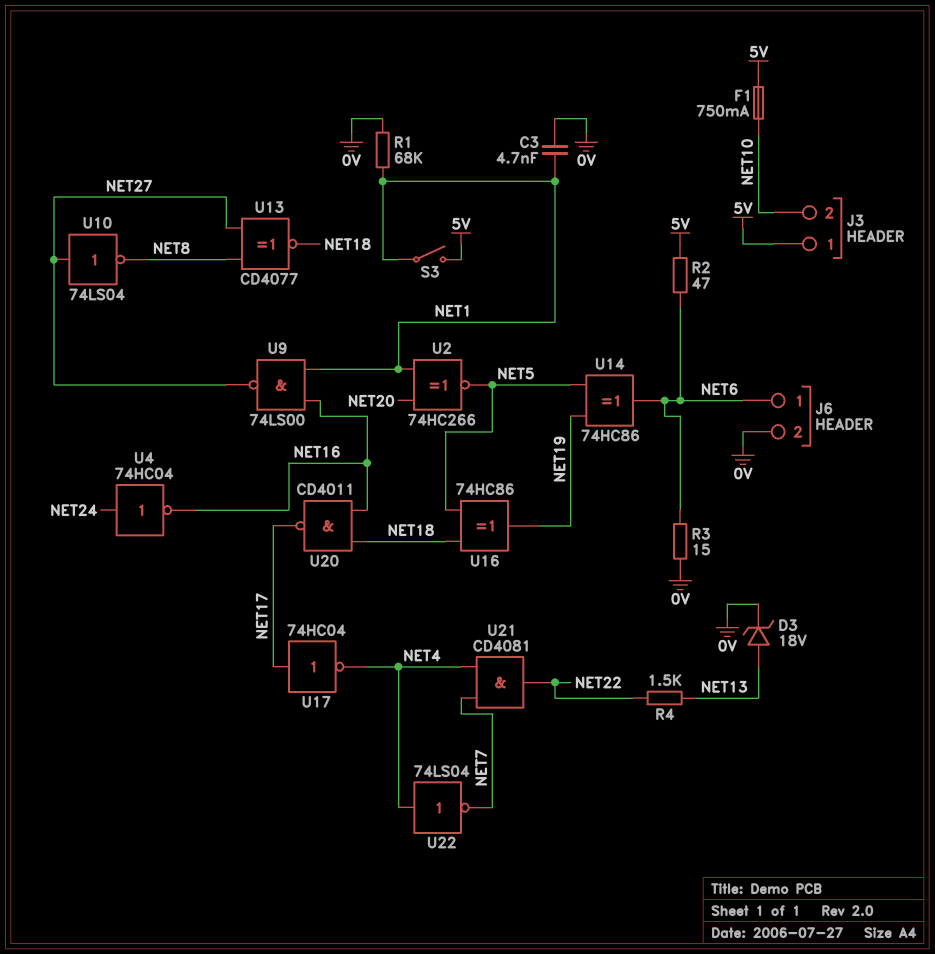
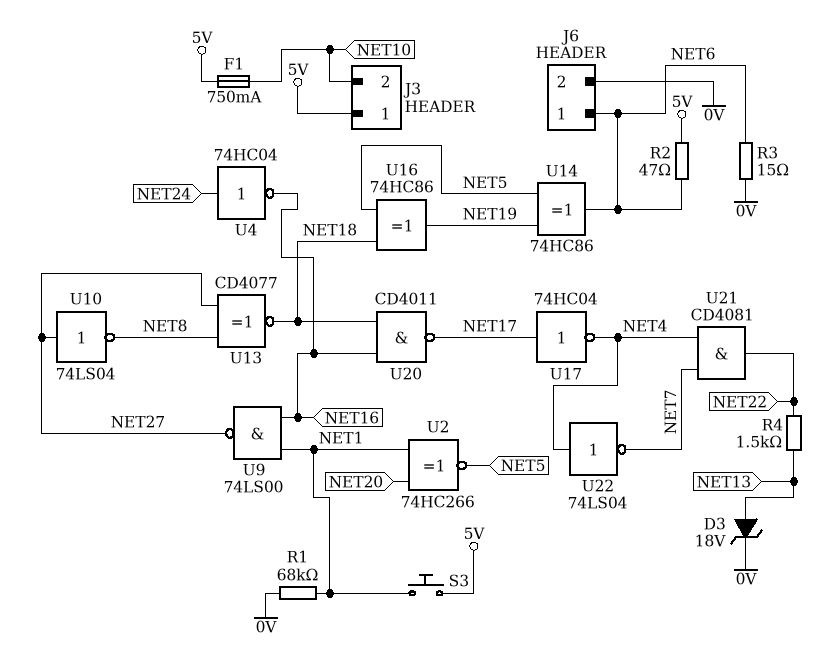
C3: 4.7nF (0V, NET1) -> none
S3: switch (5V, NET1) -> button (5V, NET1)

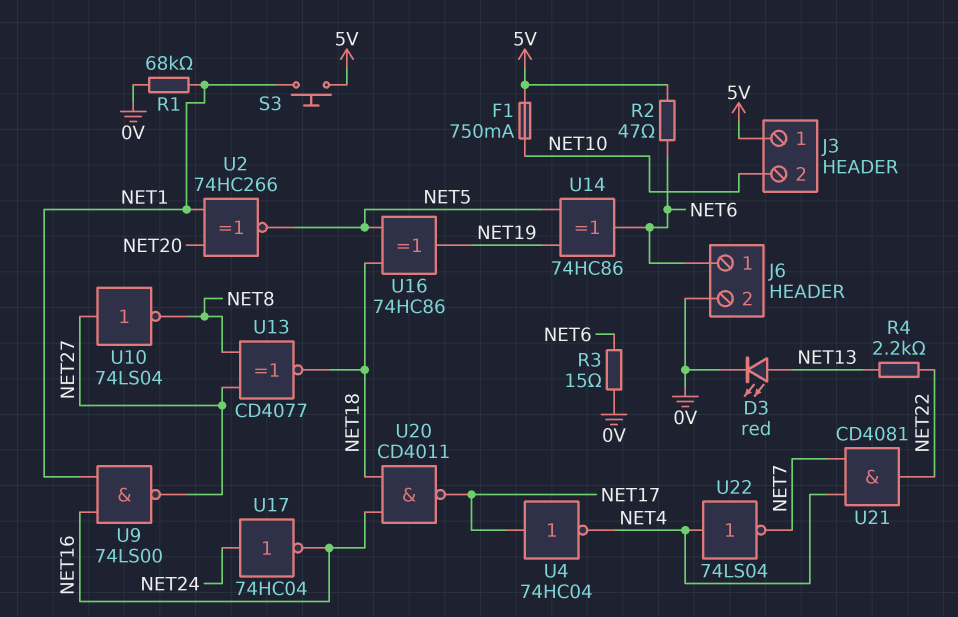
D3: zener 18V (A NET13, K 0V) -> LED red (A NET13, K 0V)
R4: 1.5k (NET13, NET22) -> 2.2k (NET13, NET22)
U4: NOT 74HC04 (in NET24, out NET16) -> NOT 74HC04 (in NET17, out NET4)
U17: NOT 74HC04 (in NET17, out NET4) -> NOT 74HC04 (in NET24, out NET16)

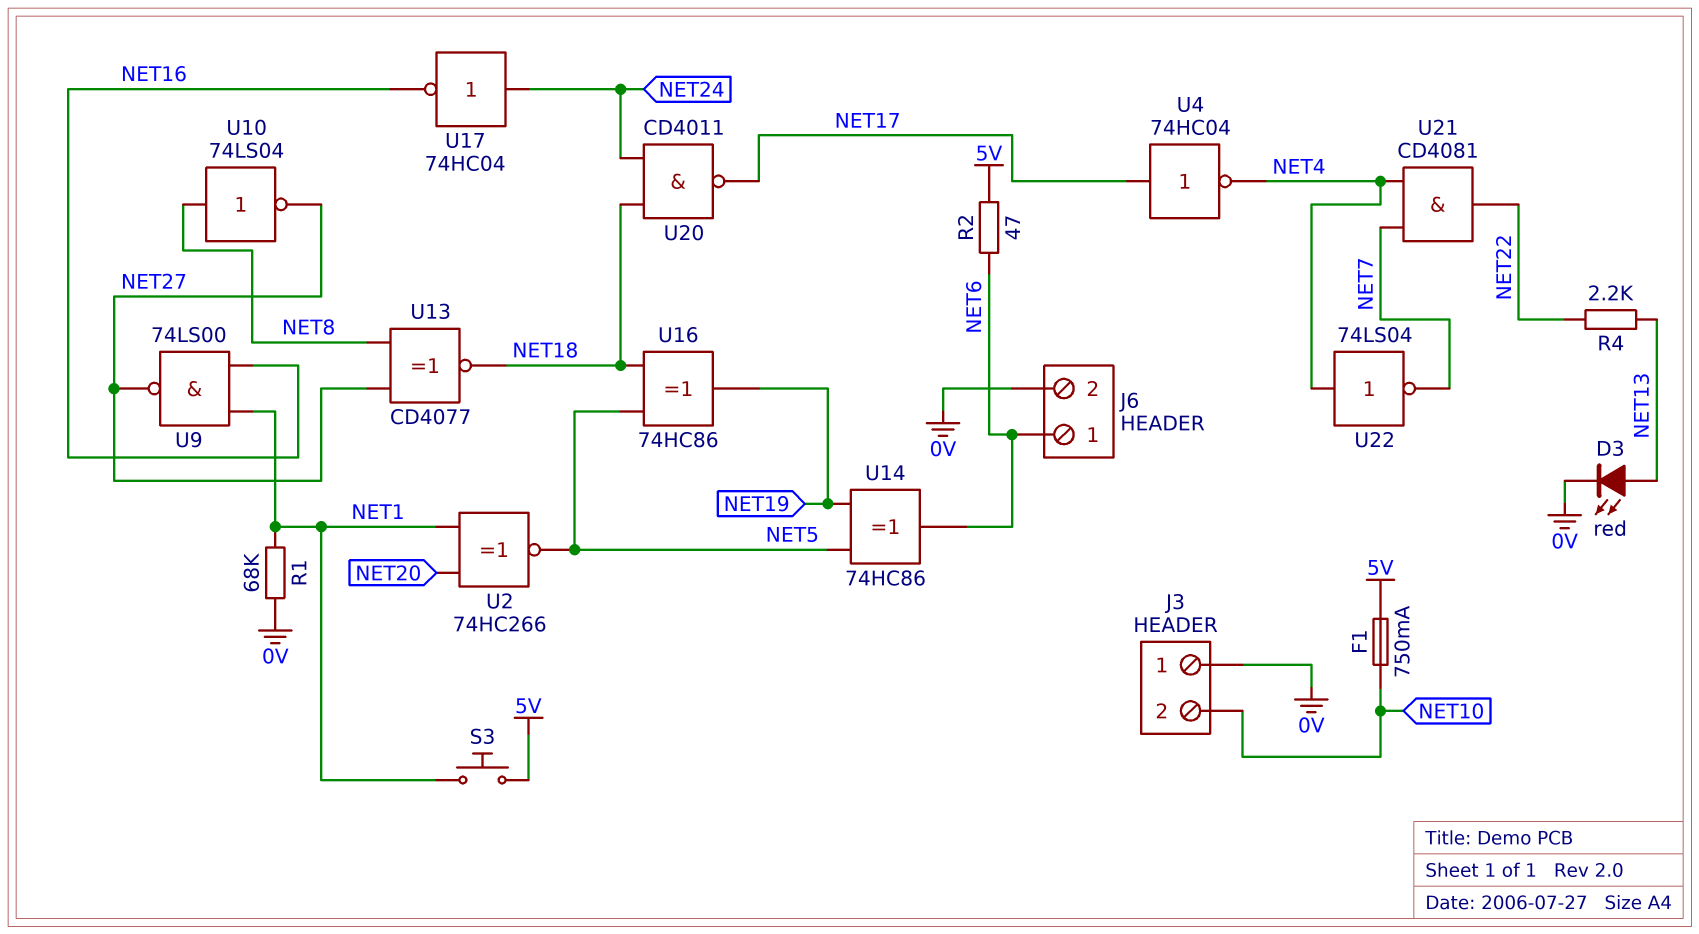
J3 pin 1: 5V -> 0V
R3: 15 (0V, NET6) -> none
U10: NOT 74LS04 (in NET27, out NET8) -> NOT 74LS04 (in NET8, out NET27)
U20: NAND CD4011 (in NET16, in NET18, out NET17) -> NAND CD4011 (in NET18, in NET24, out NET17)

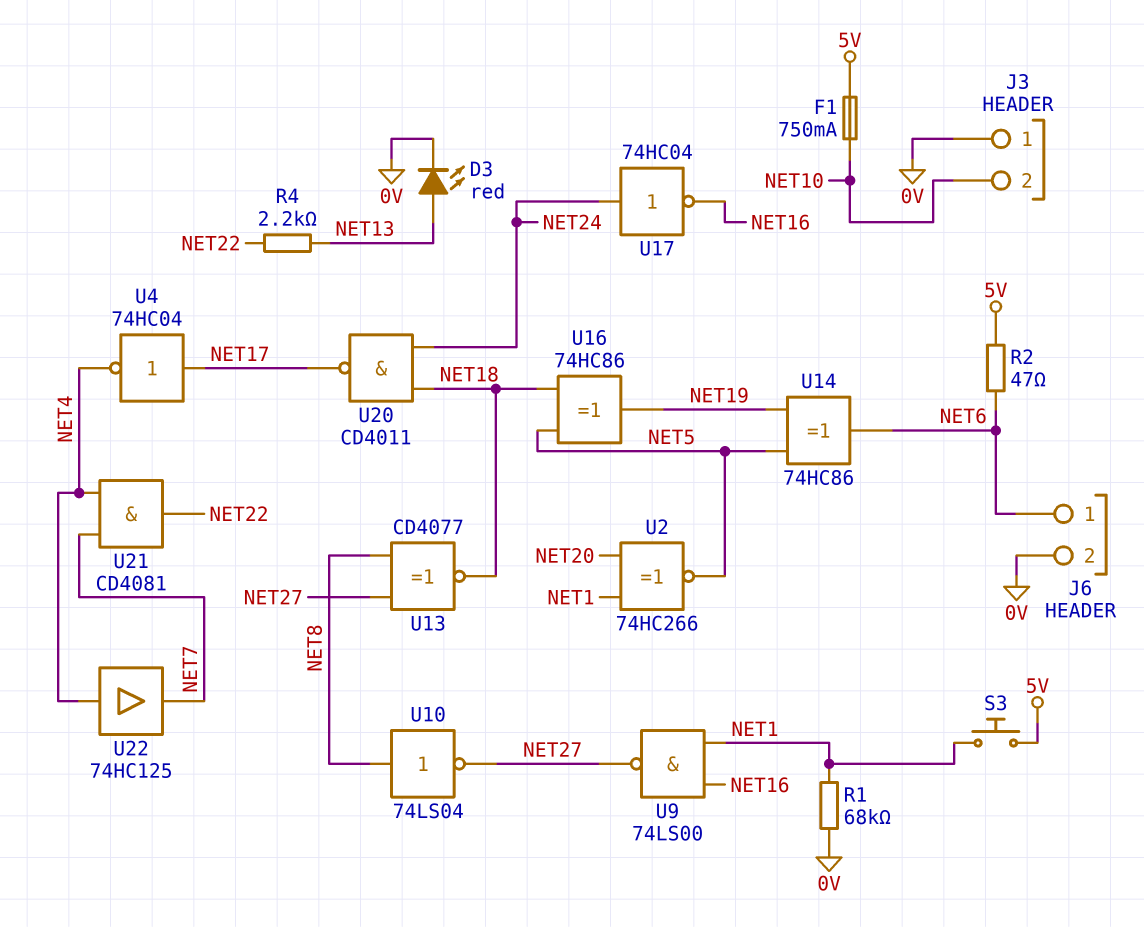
U22: NOT 74LS04 (in NET4, out NET7) -> buffer 74HC125 (in NET4, out NET7)

